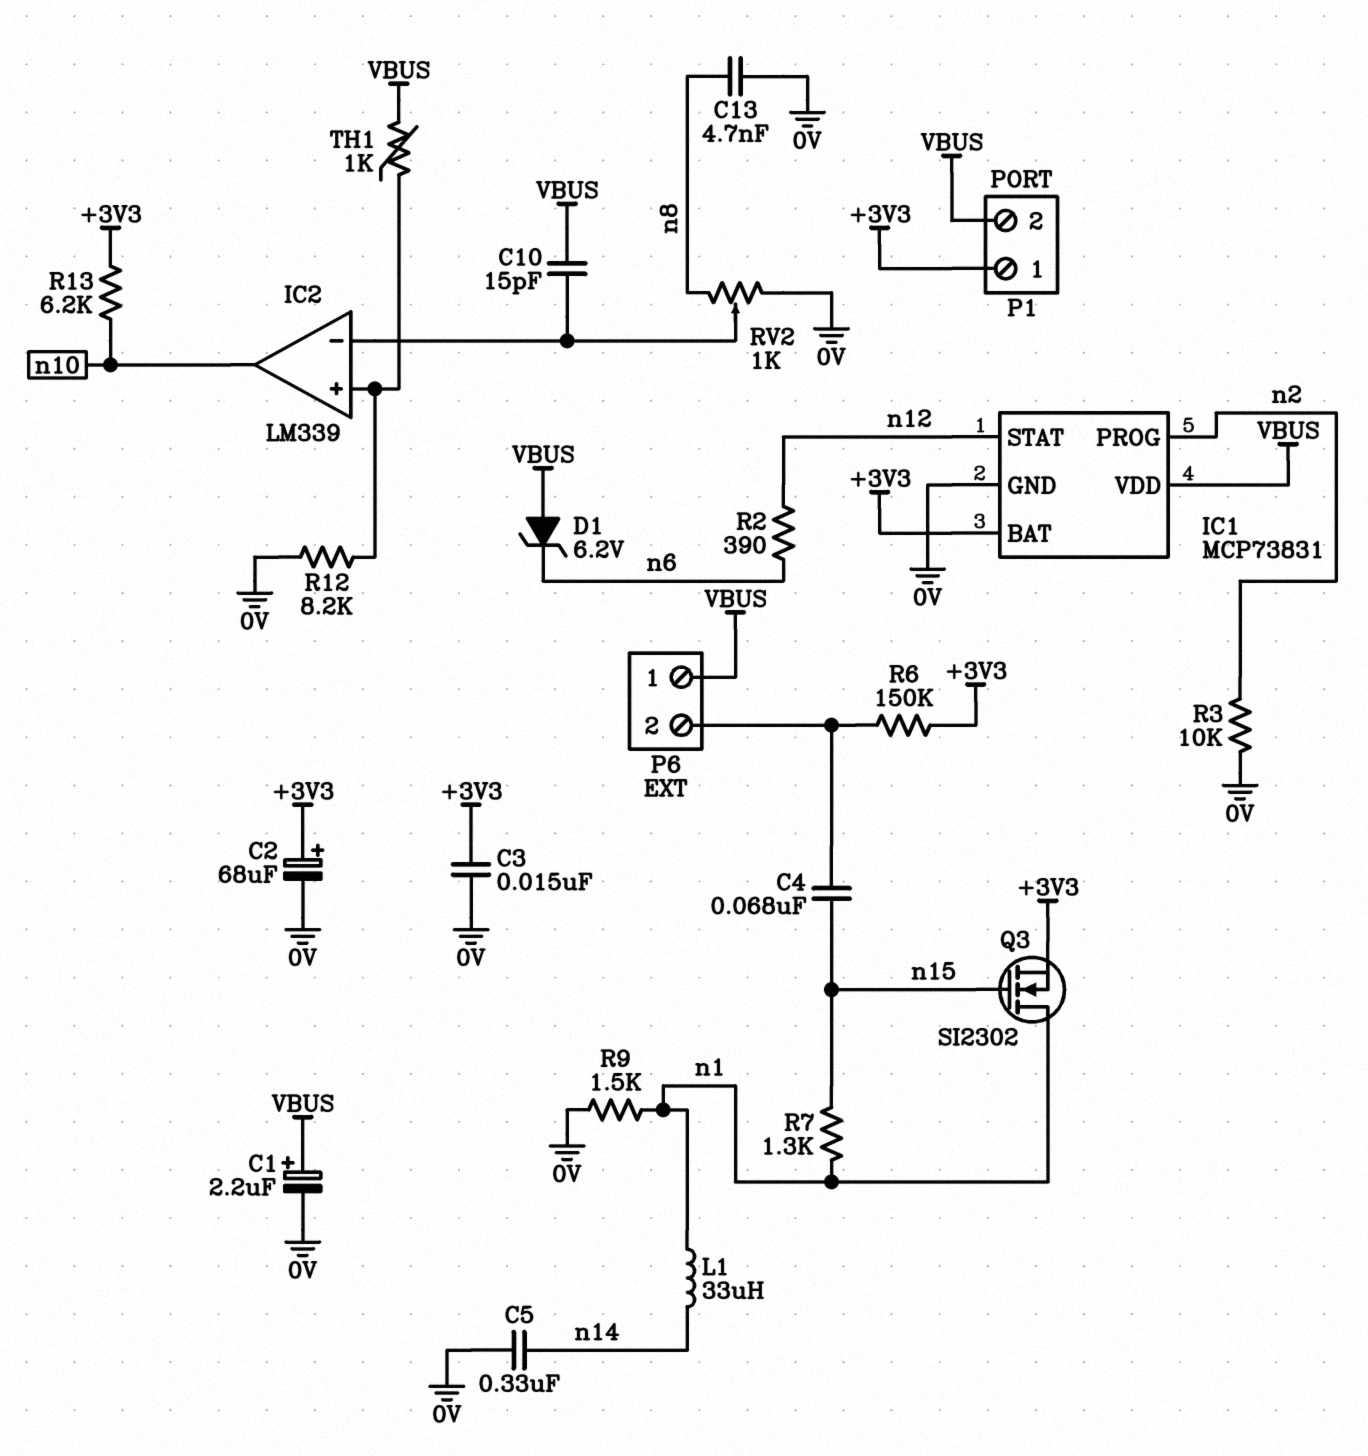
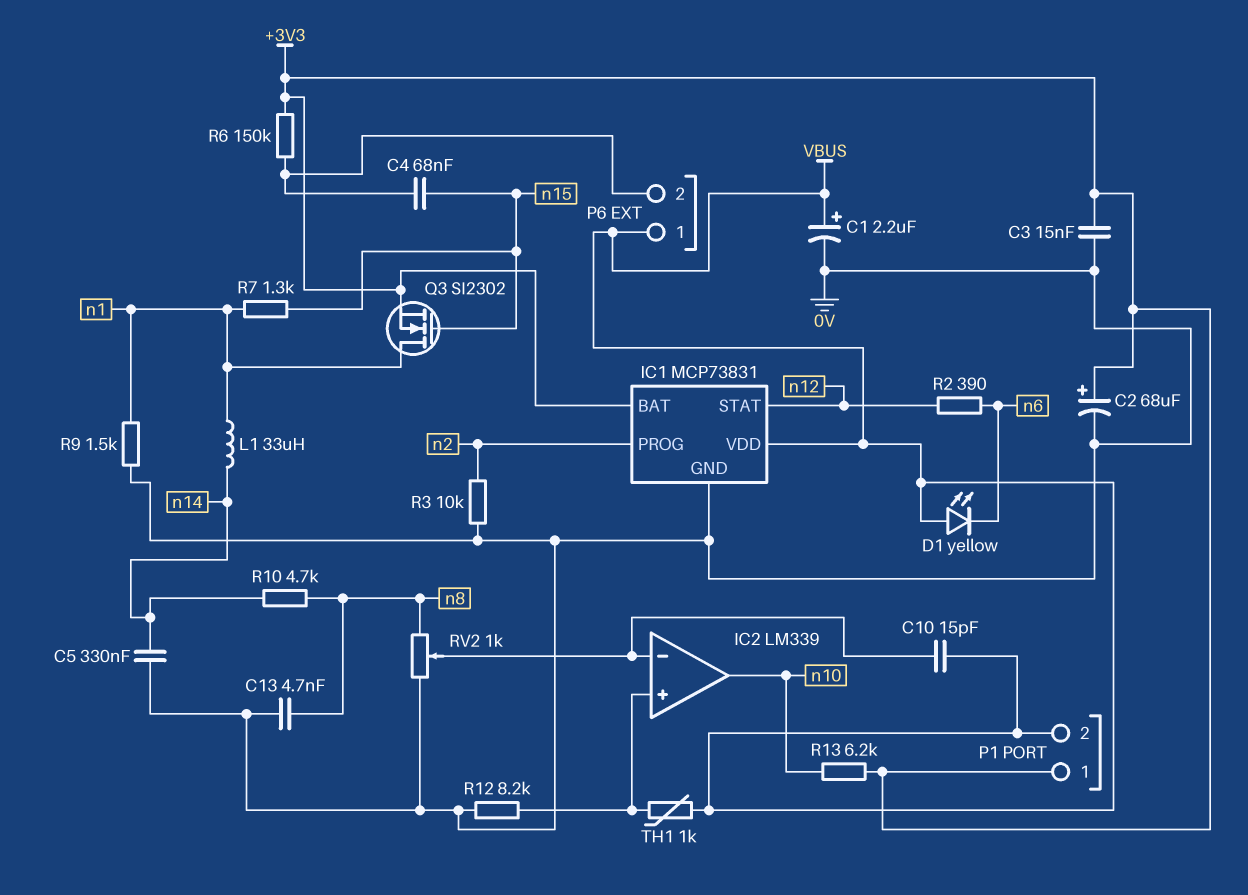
D1: zener 6.2V (A VBUS, K n6) -> LED yellow (A VBUS, K n6)
R10: none -> 4.7k (n8, n14)

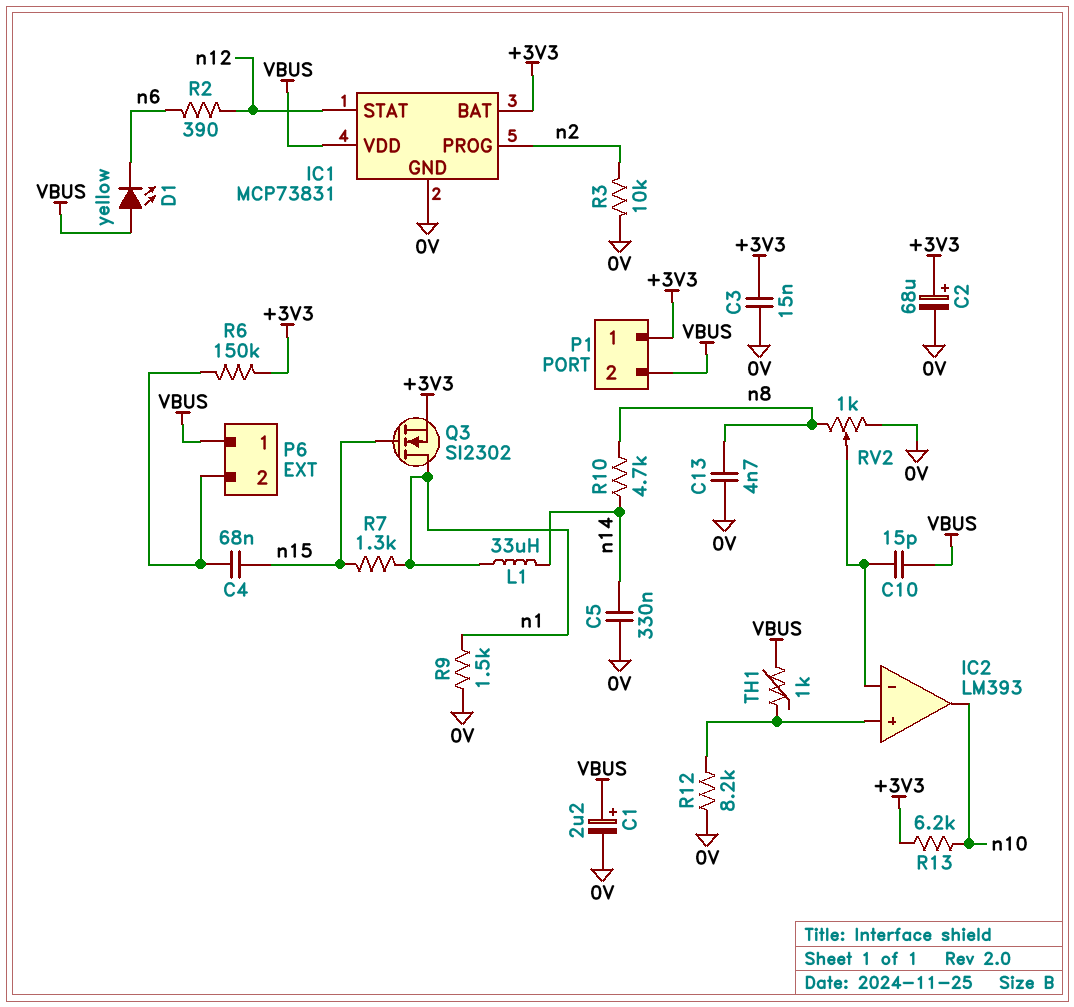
IC2: LM339 -> LM393

